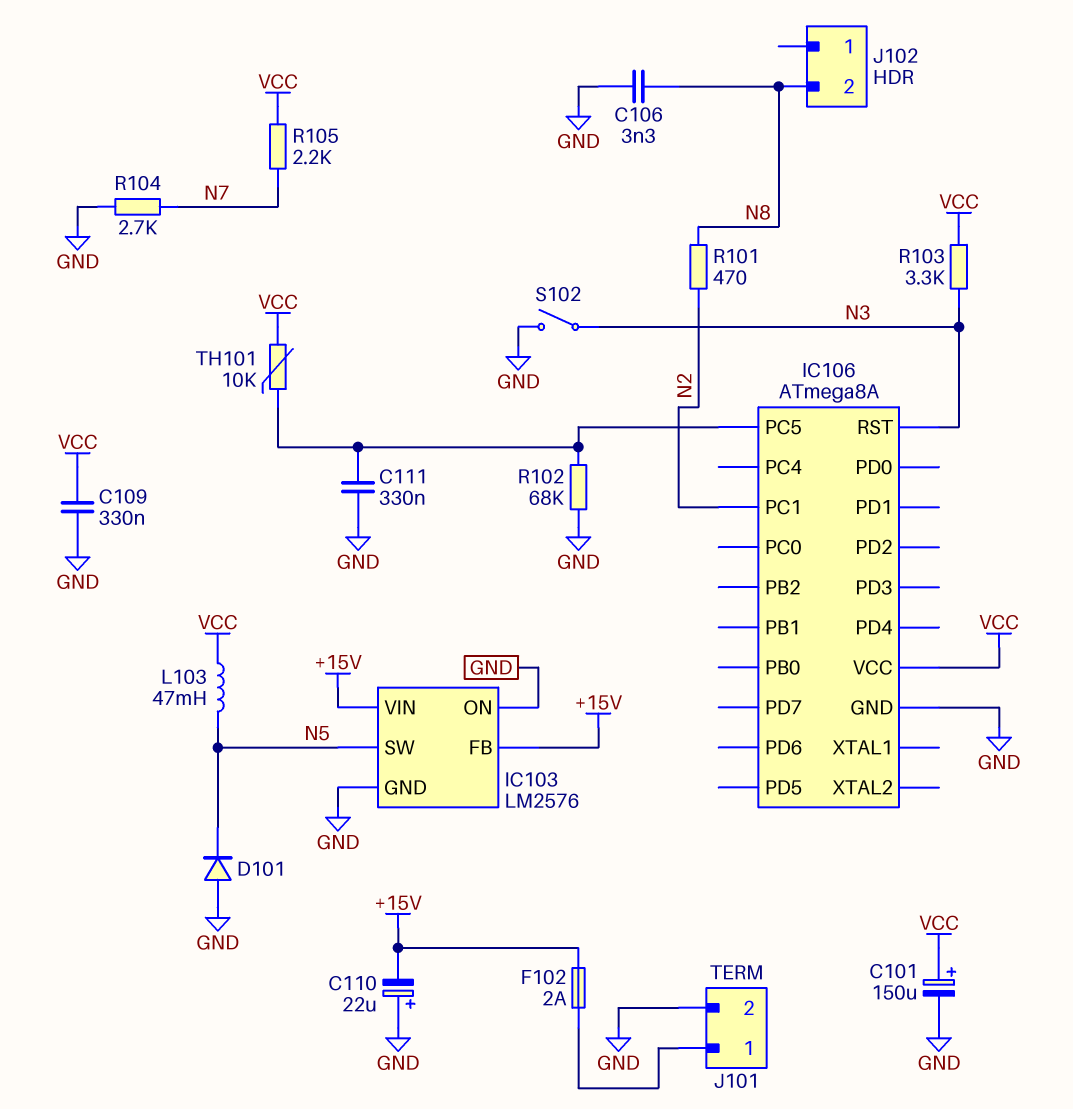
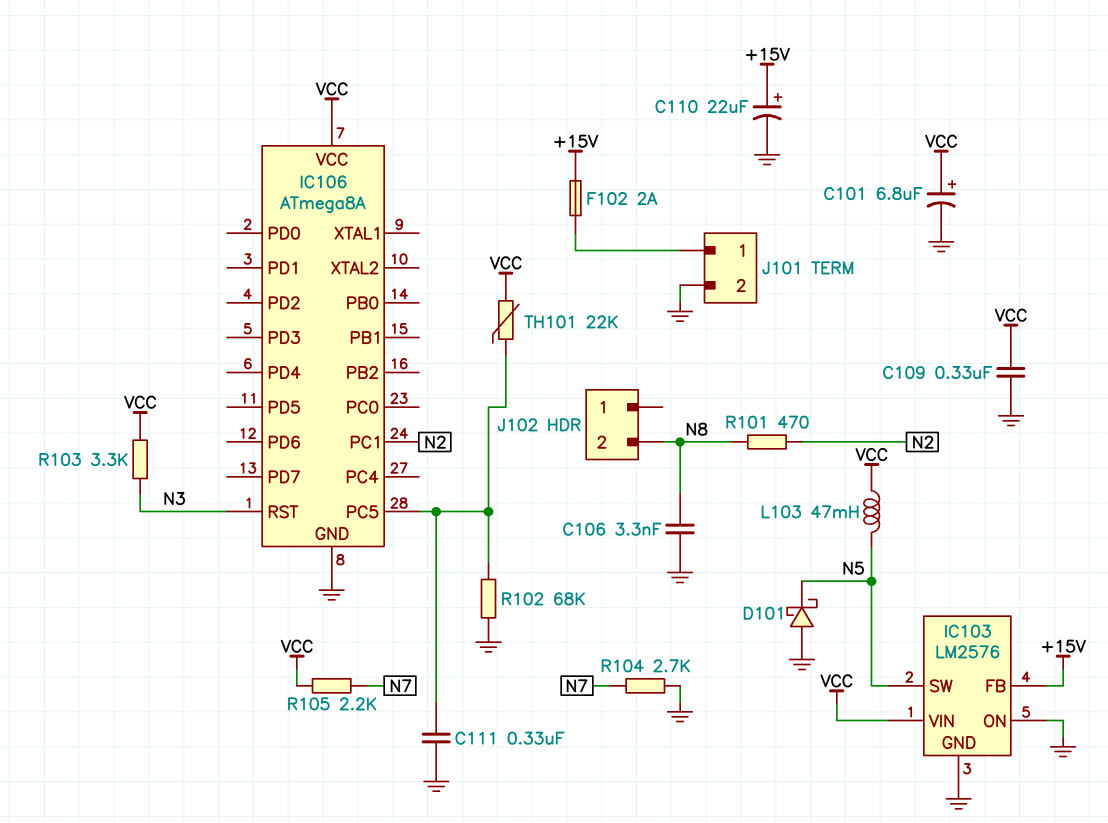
C101: 150uF (plus VCC, minus GND) -> 6.8uF (plus VCC, minus GND)
C110: 22uF (plus GND, minus +15V) -> 22uF (plus +15V, minus GND)
D101: diode (A GND, K N5) -> schottky (A GND, K N5)
IC103 pin VIN: +15V -> VCC
S102: switch (GND, N3) -> none
TH101: 10k (IC106/PC5, VCC) -> 22k (IC106/PC5, VCC)

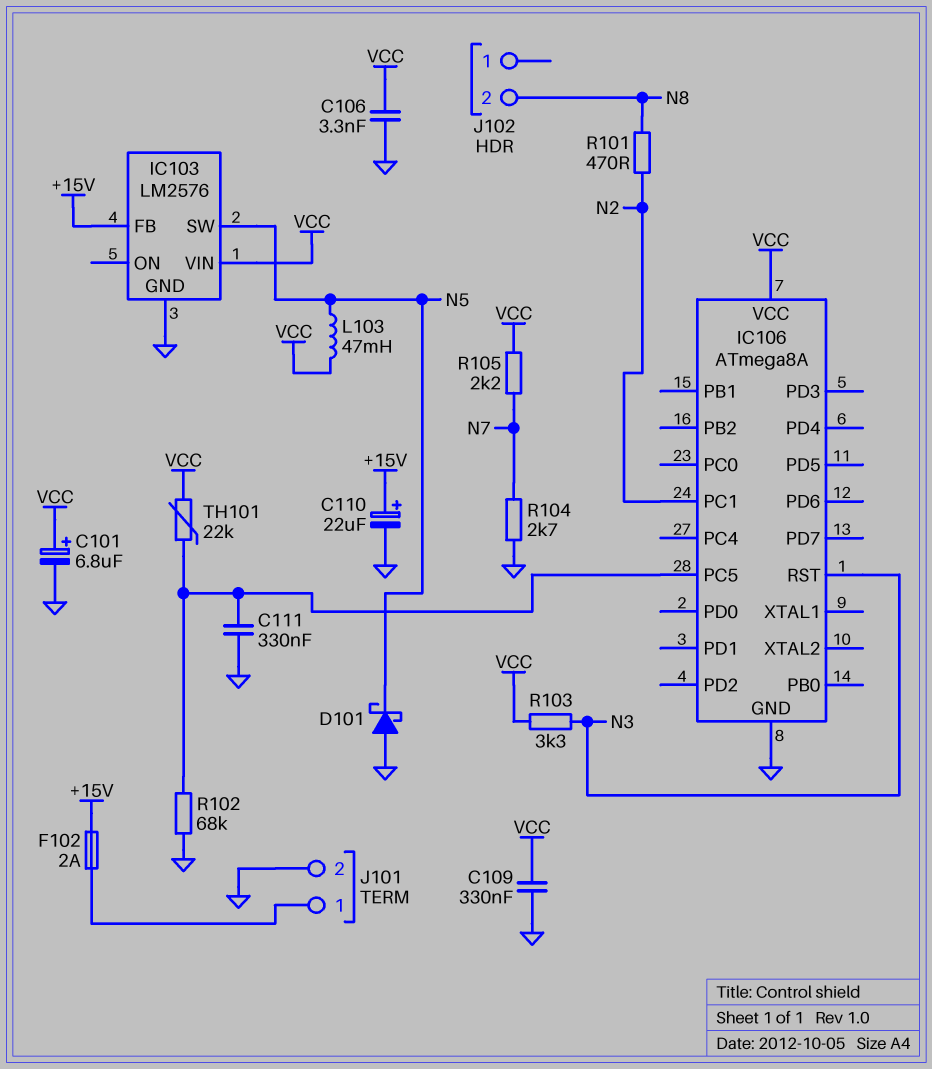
C106: 3.3nF (GND, N8) -> 3.3nF (GND, VCC)
IC103 pin ON: GND -> none

